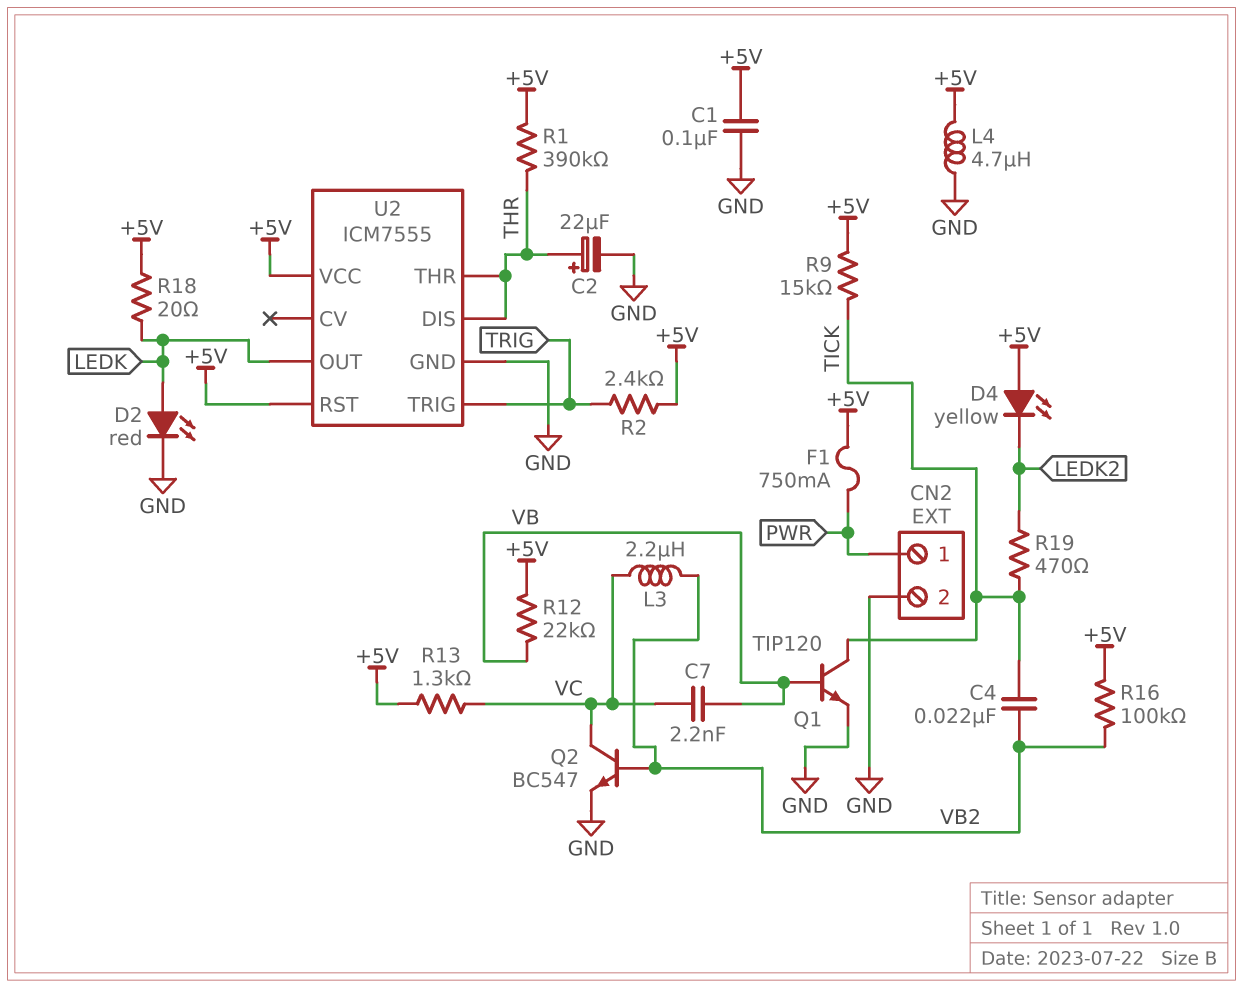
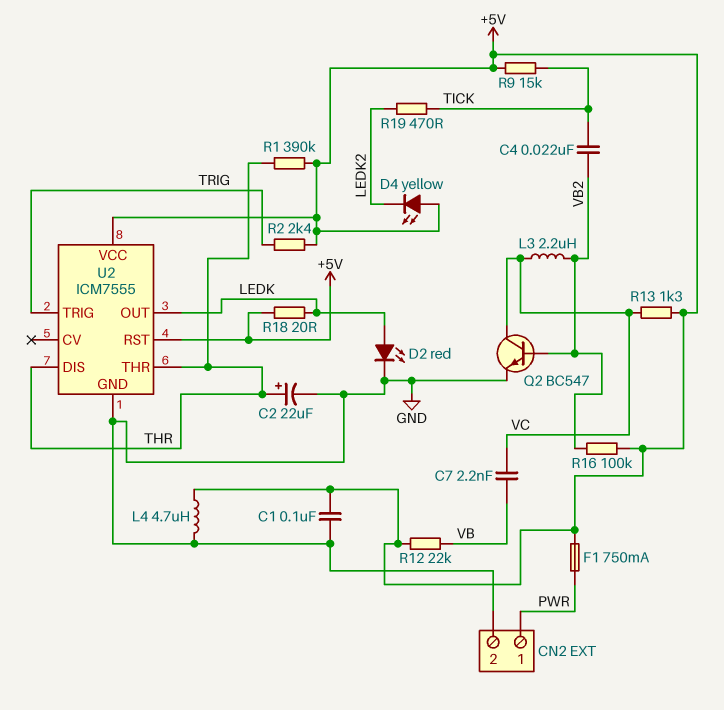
Q1: NPN TIP120 (B VB, C TICK, E GND) -> none

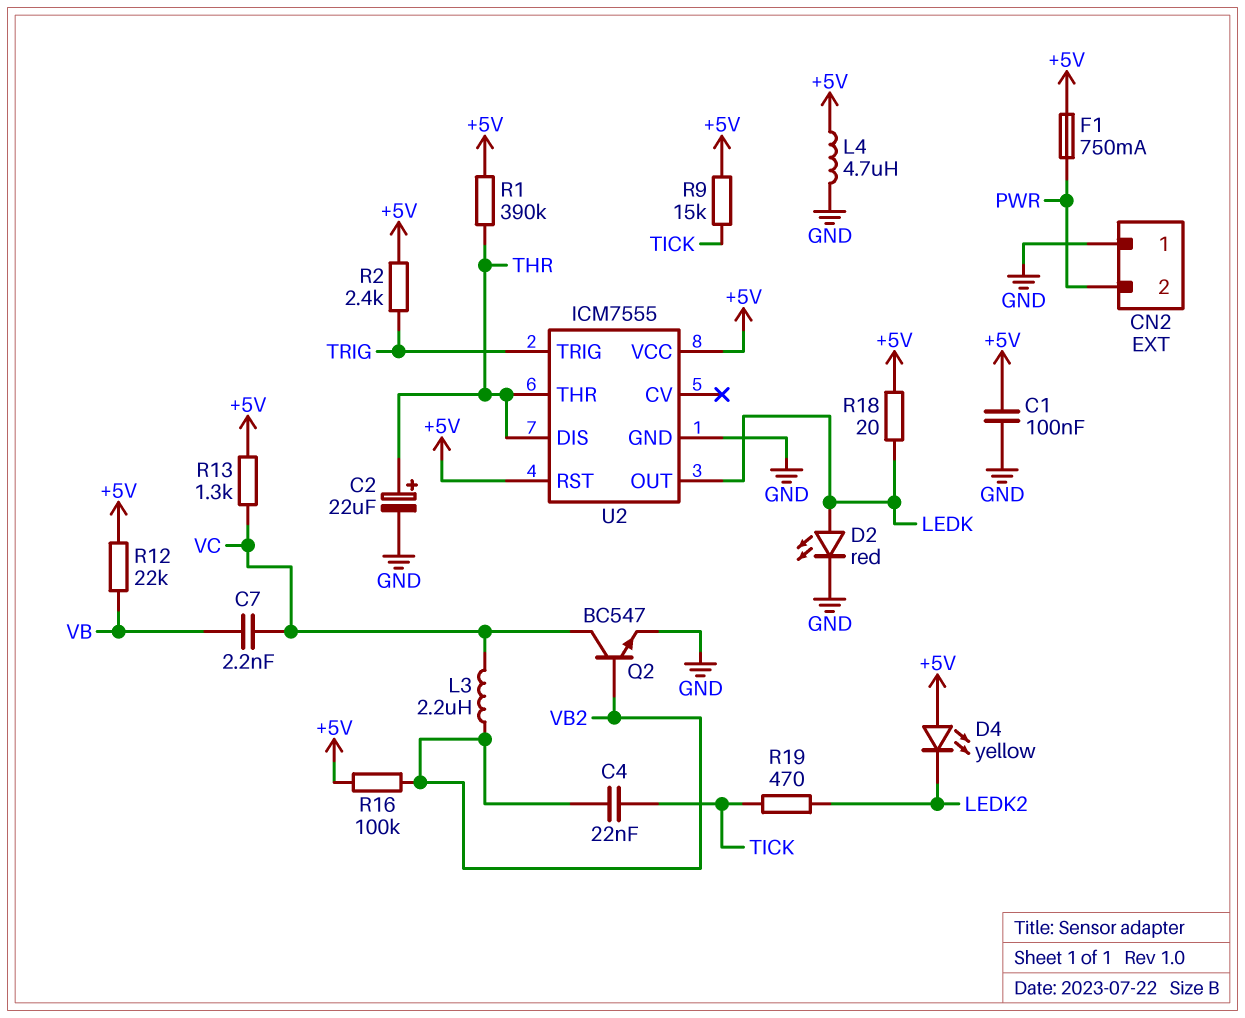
CN2 pin 1: PWR -> GND
CN2 pin 2: GND -> PWR

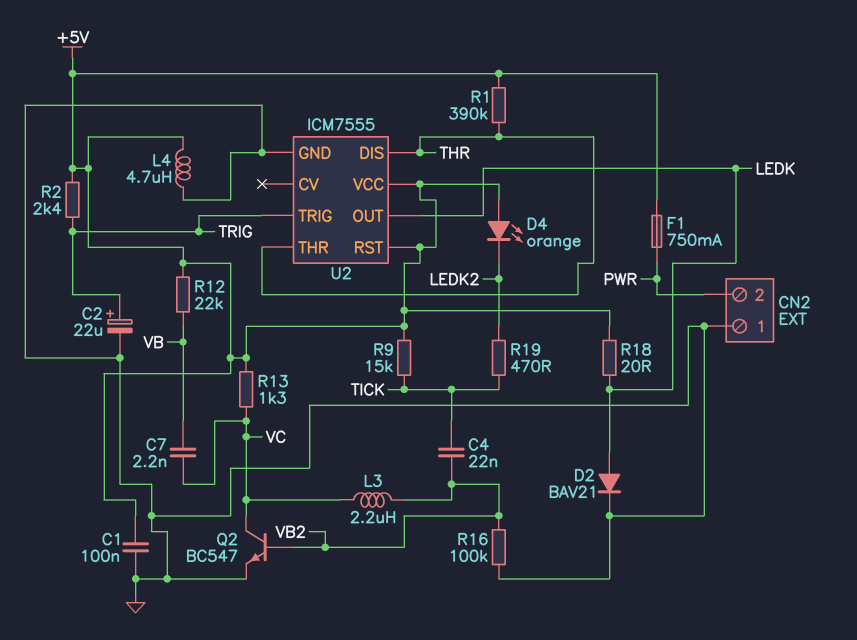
C2: 22uF (plus THR, minus GND) -> 22uF (plus TRIG, minus GND)
D2: LED red (A LEDK, K GND) -> diode BAV21 (A LEDK, K GND)
D4: LED yellow (A +5V, K LEDK2) -> LED orange (A +5V, K LEDK2)
R16: 100k (+5V, VB2) -> 100k (GND, VB2)

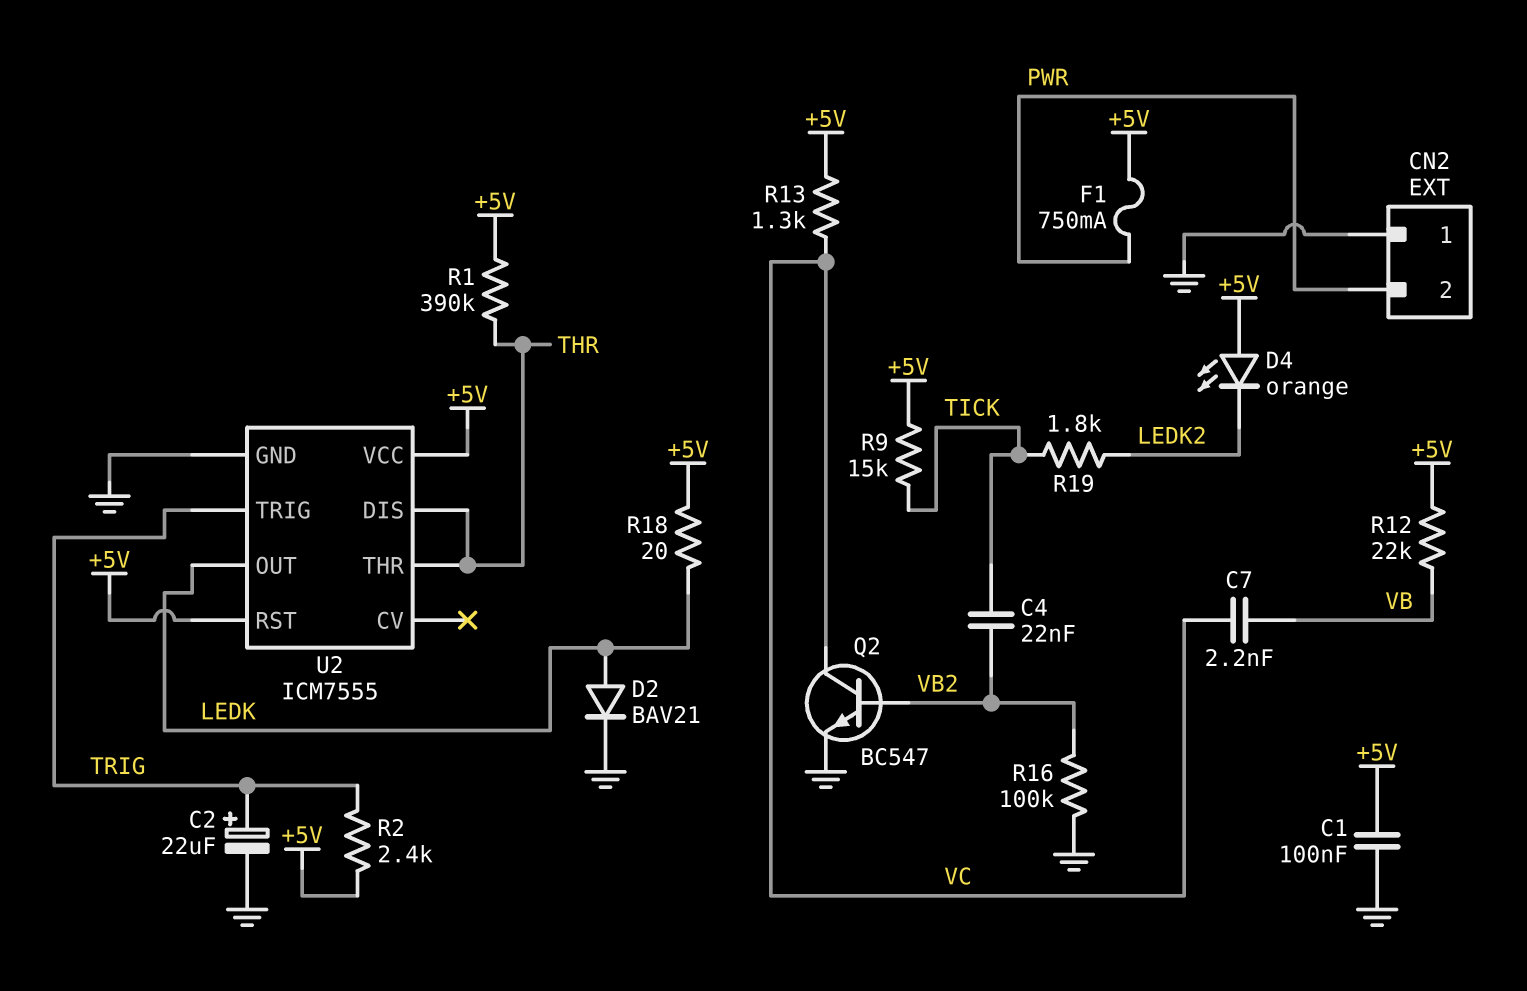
L3: 2.2uH (VB2, VC) -> none
L4: 4.7uH (+5V, GND) -> none
R19: 470 (LEDK2, TICK) -> 1.8k (LEDK2, TICK)

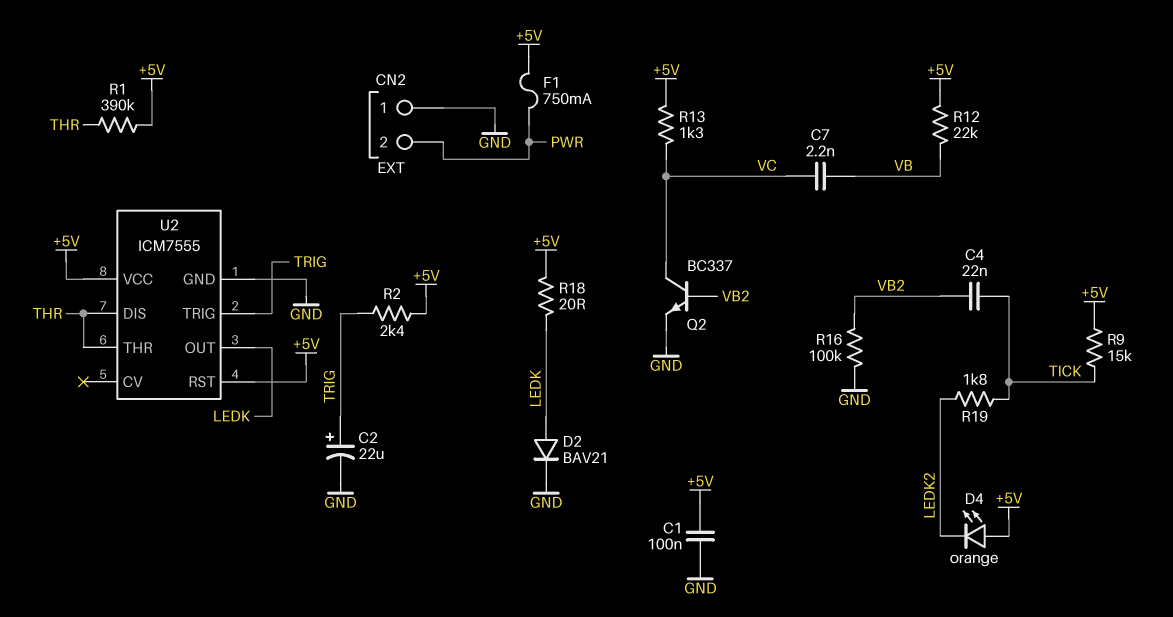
Q2: NPN BC547 (B VB2, C VC, E GND) -> NPN BC337 (B VB2, C VC, E GND)

